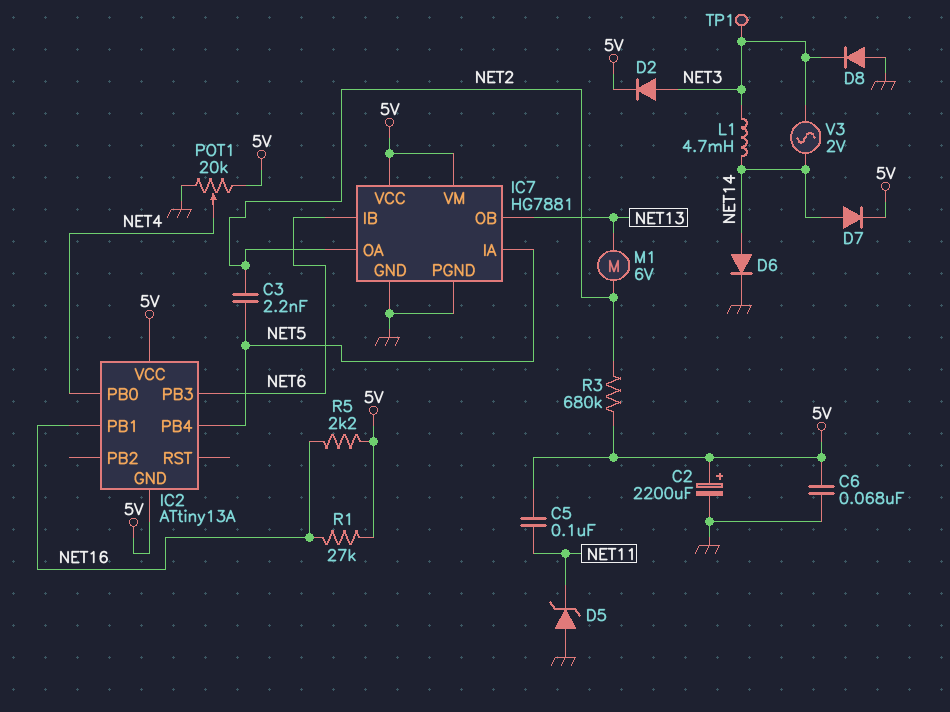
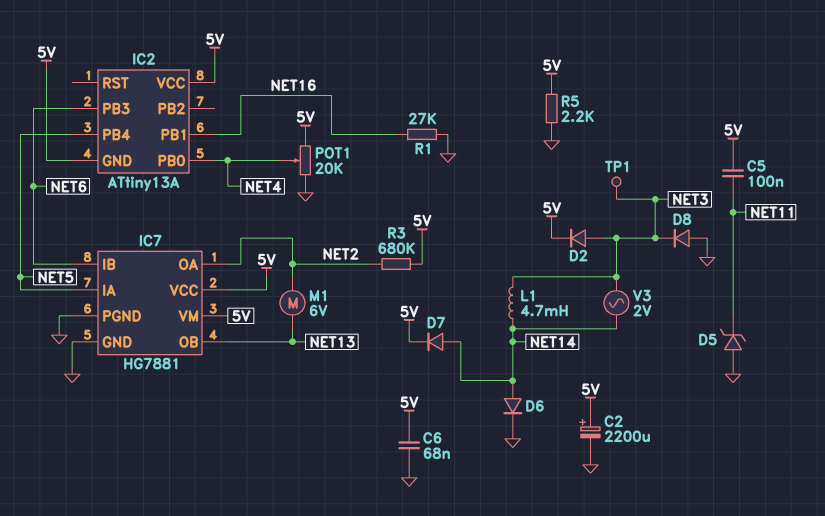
C3: 2.2nF (NET2, NET5) -> none
R1: 27k (5V, NET16) -> 27k (GND, NET16)
R5: 2.2k (5V, NET16) -> 2.2k (5V, GND)

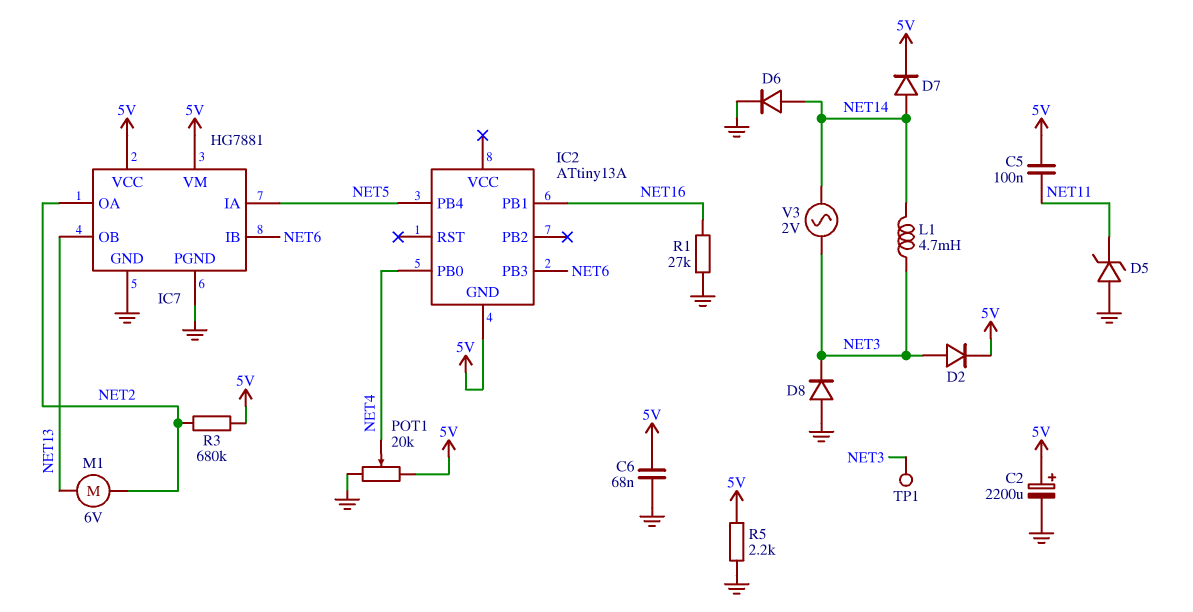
IC2 pin VCC: 5V -> none

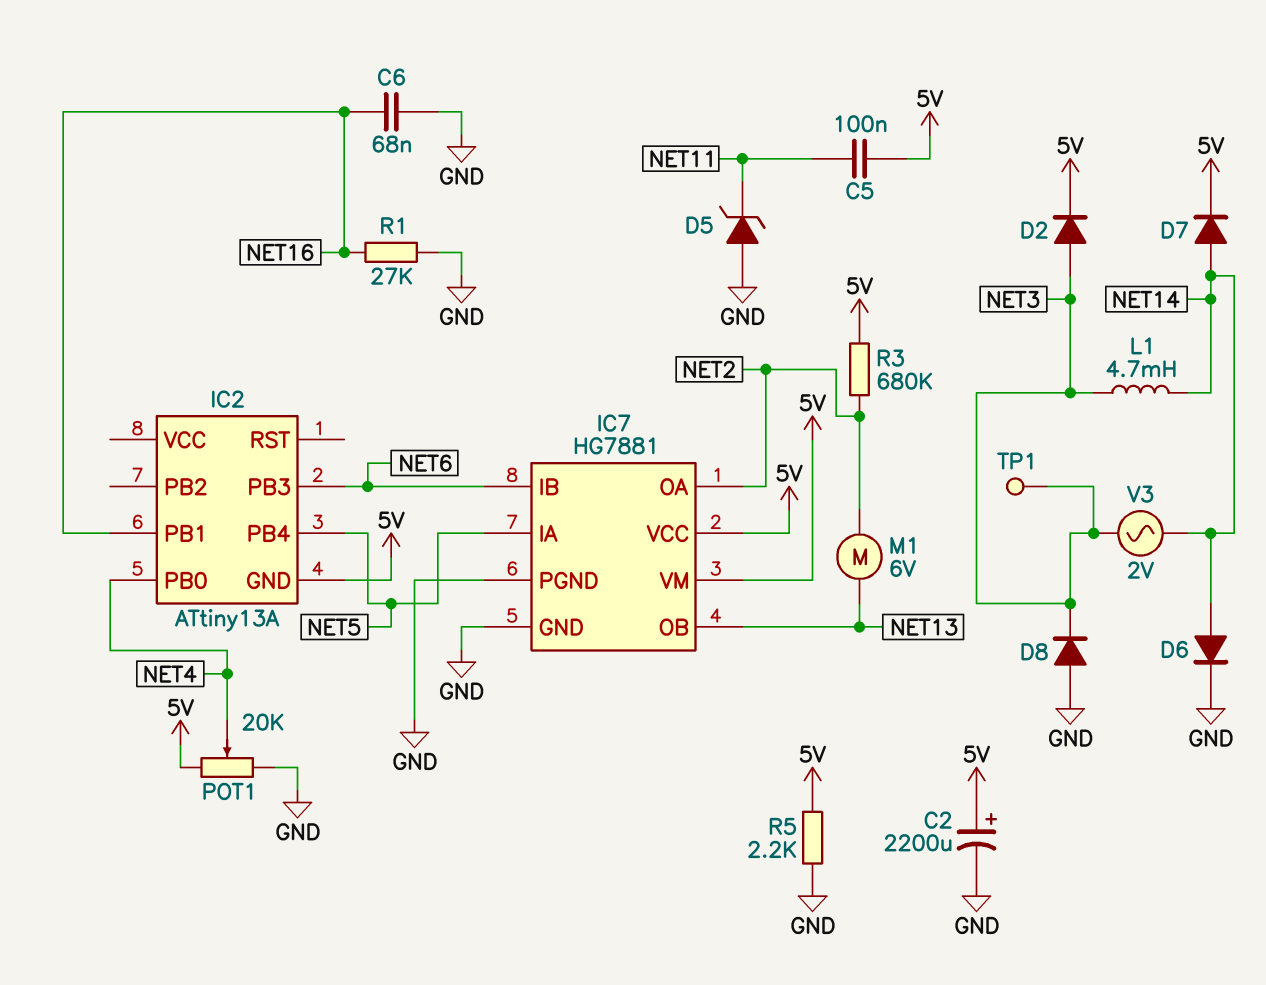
C6: 68nF (5V, GND) -> 68nF (GND, NET16)

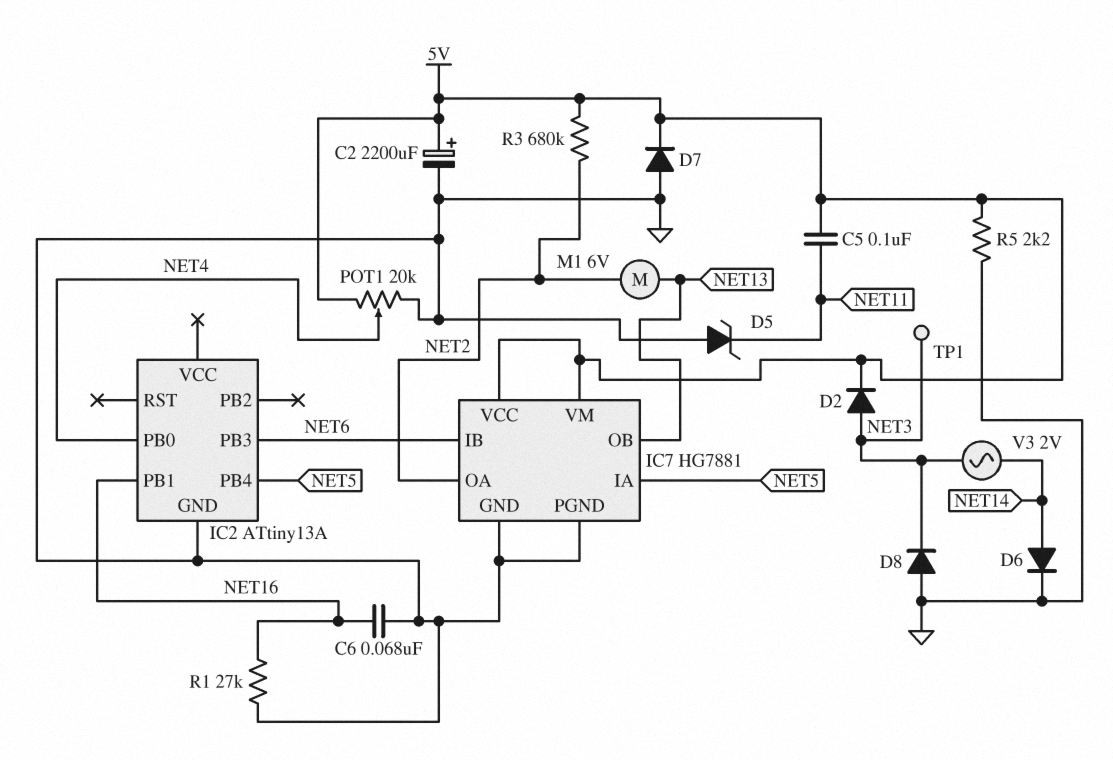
D7: diode (A NET14, K 5V) -> diode (A GND, K 5V)
IC2 pin GND: 5V -> GND
L1: 4.7mH (NET3, NET14) -> none

